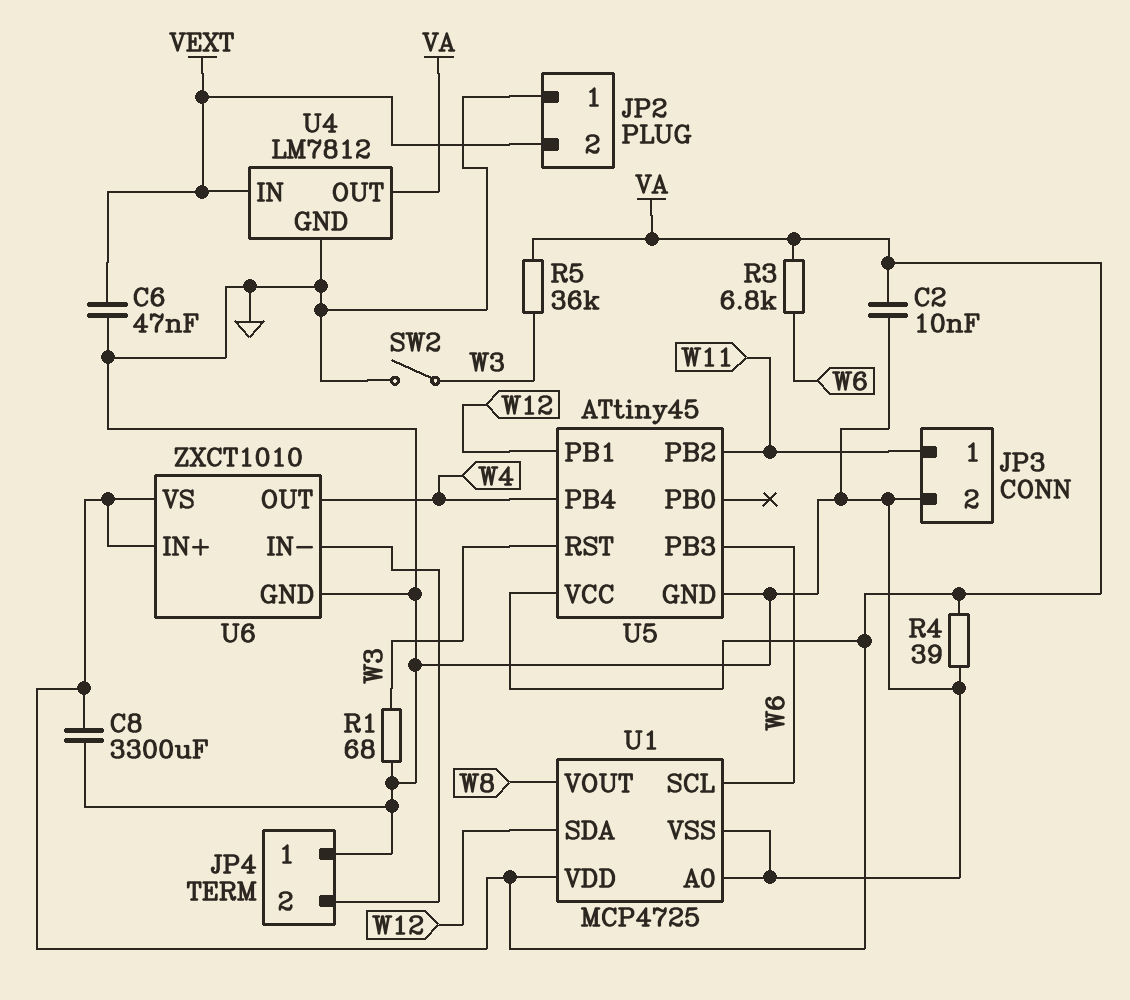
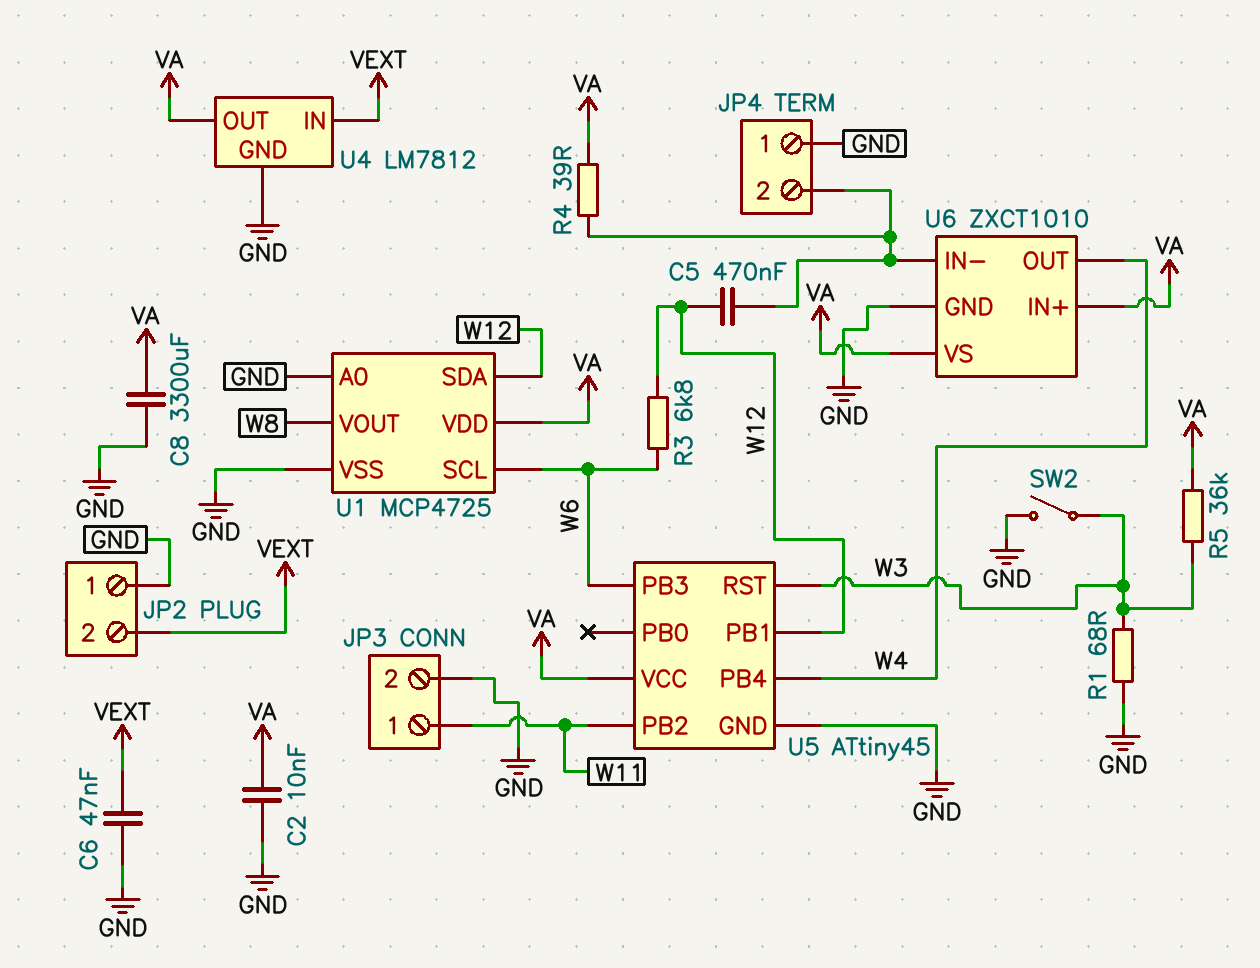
C5: none -> 470nF (JP4/2, W12)
R3: 6.8k (VA, W6) -> 6.8k (W6, W12)
R4: 39 (GND, VA) -> 39 (JP4/2, VA)

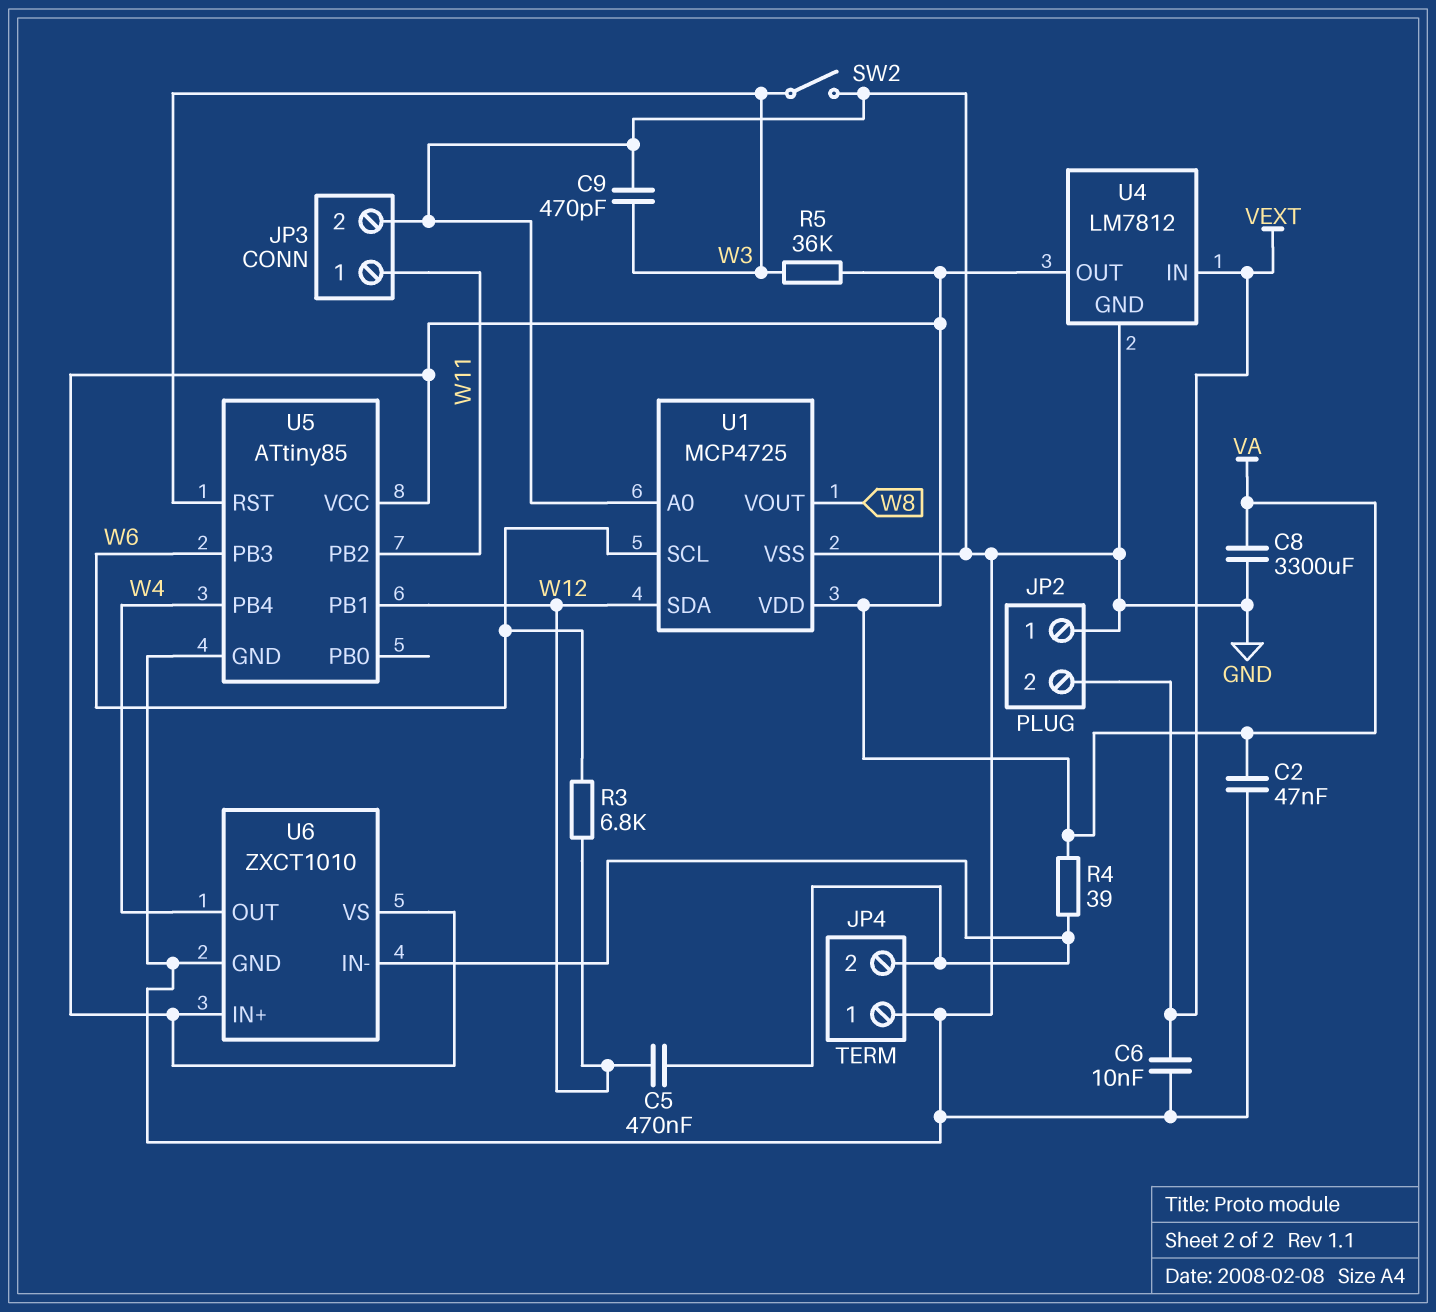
C2: 10nF (GND, VA) -> 47nF (GND, VA)
C6: 47nF (GND, VEXT) -> 10nF (GND, VEXT)
C9: none -> 470pF (GND, W3)
R1: 68 (GND, W3) -> none
U5: ATtiny45 -> ATtiny85

